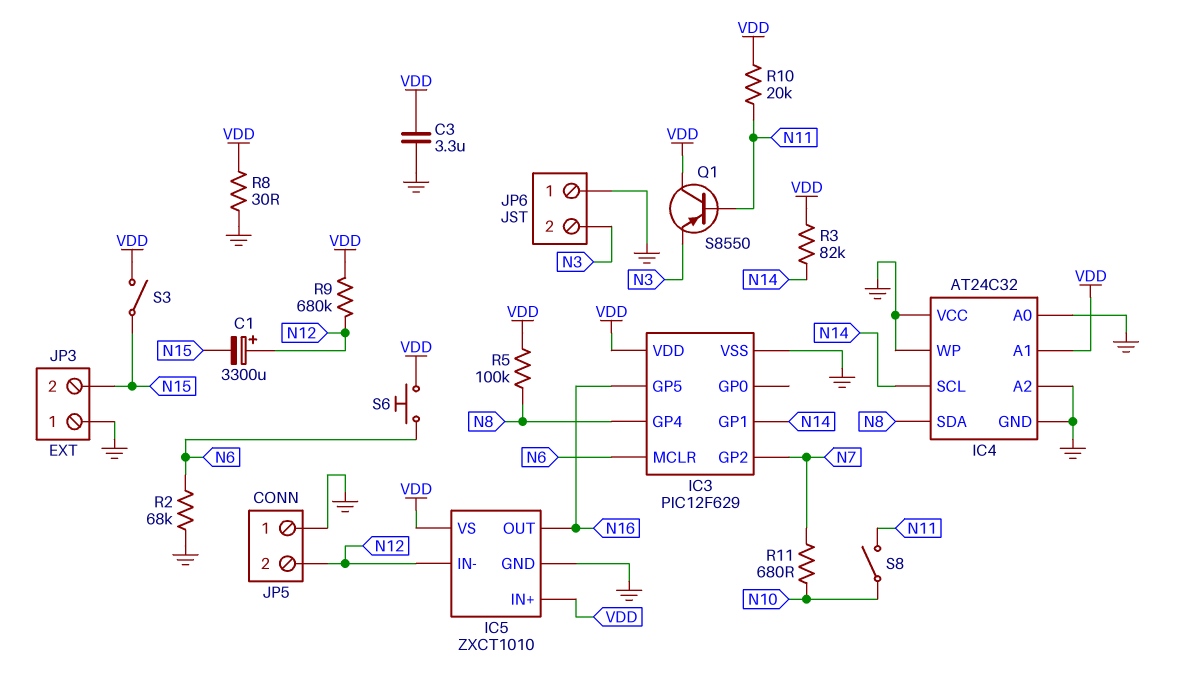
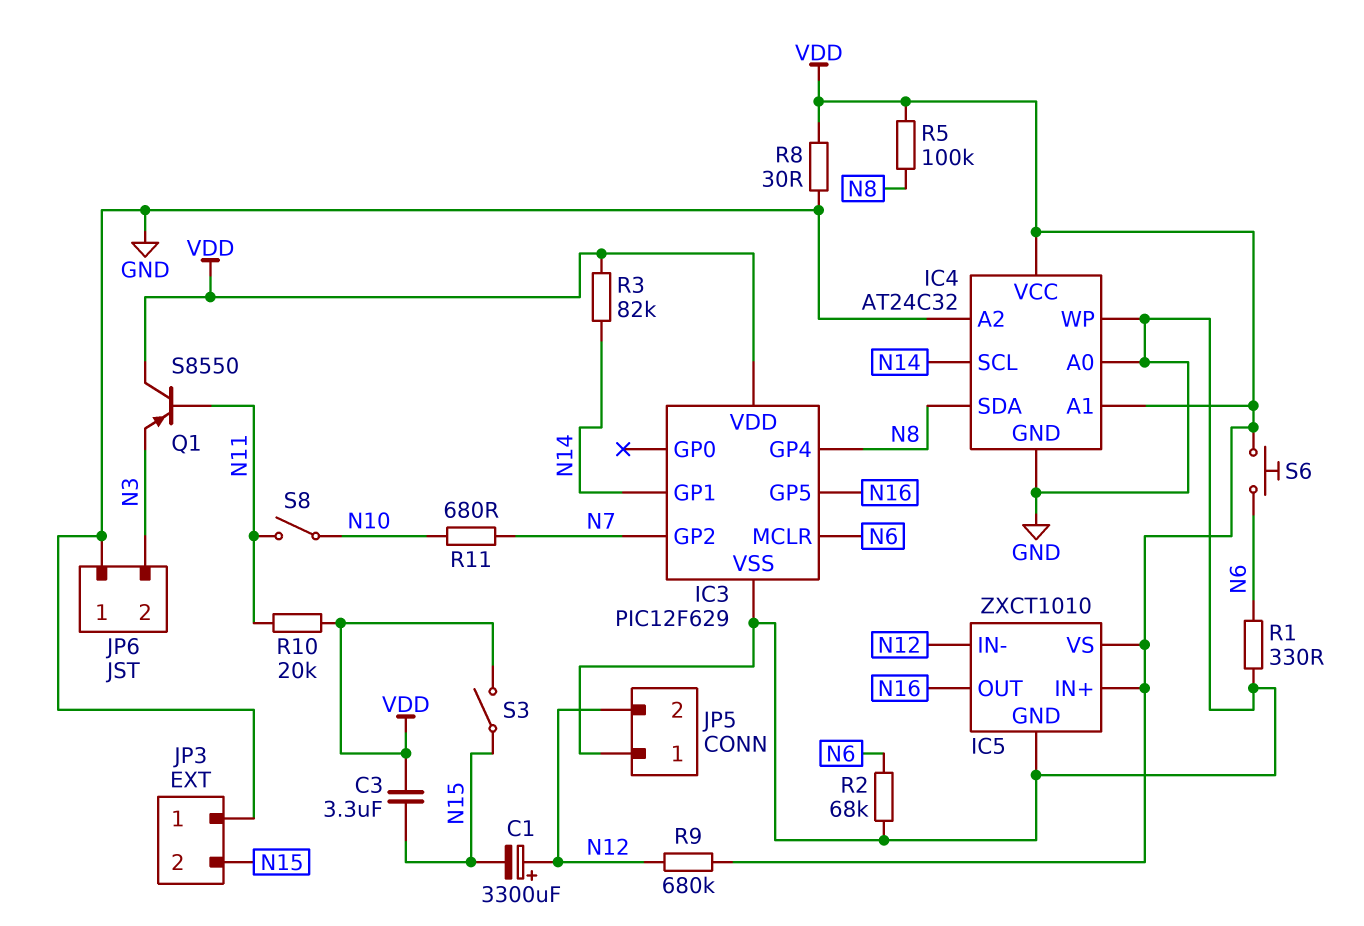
C3: 3.3uF (GND, VDD) -> 3.3uF (N15, VDD)
IC4 pin VCC: GND -> VDD
R1: none -> 330 (GND, N6)

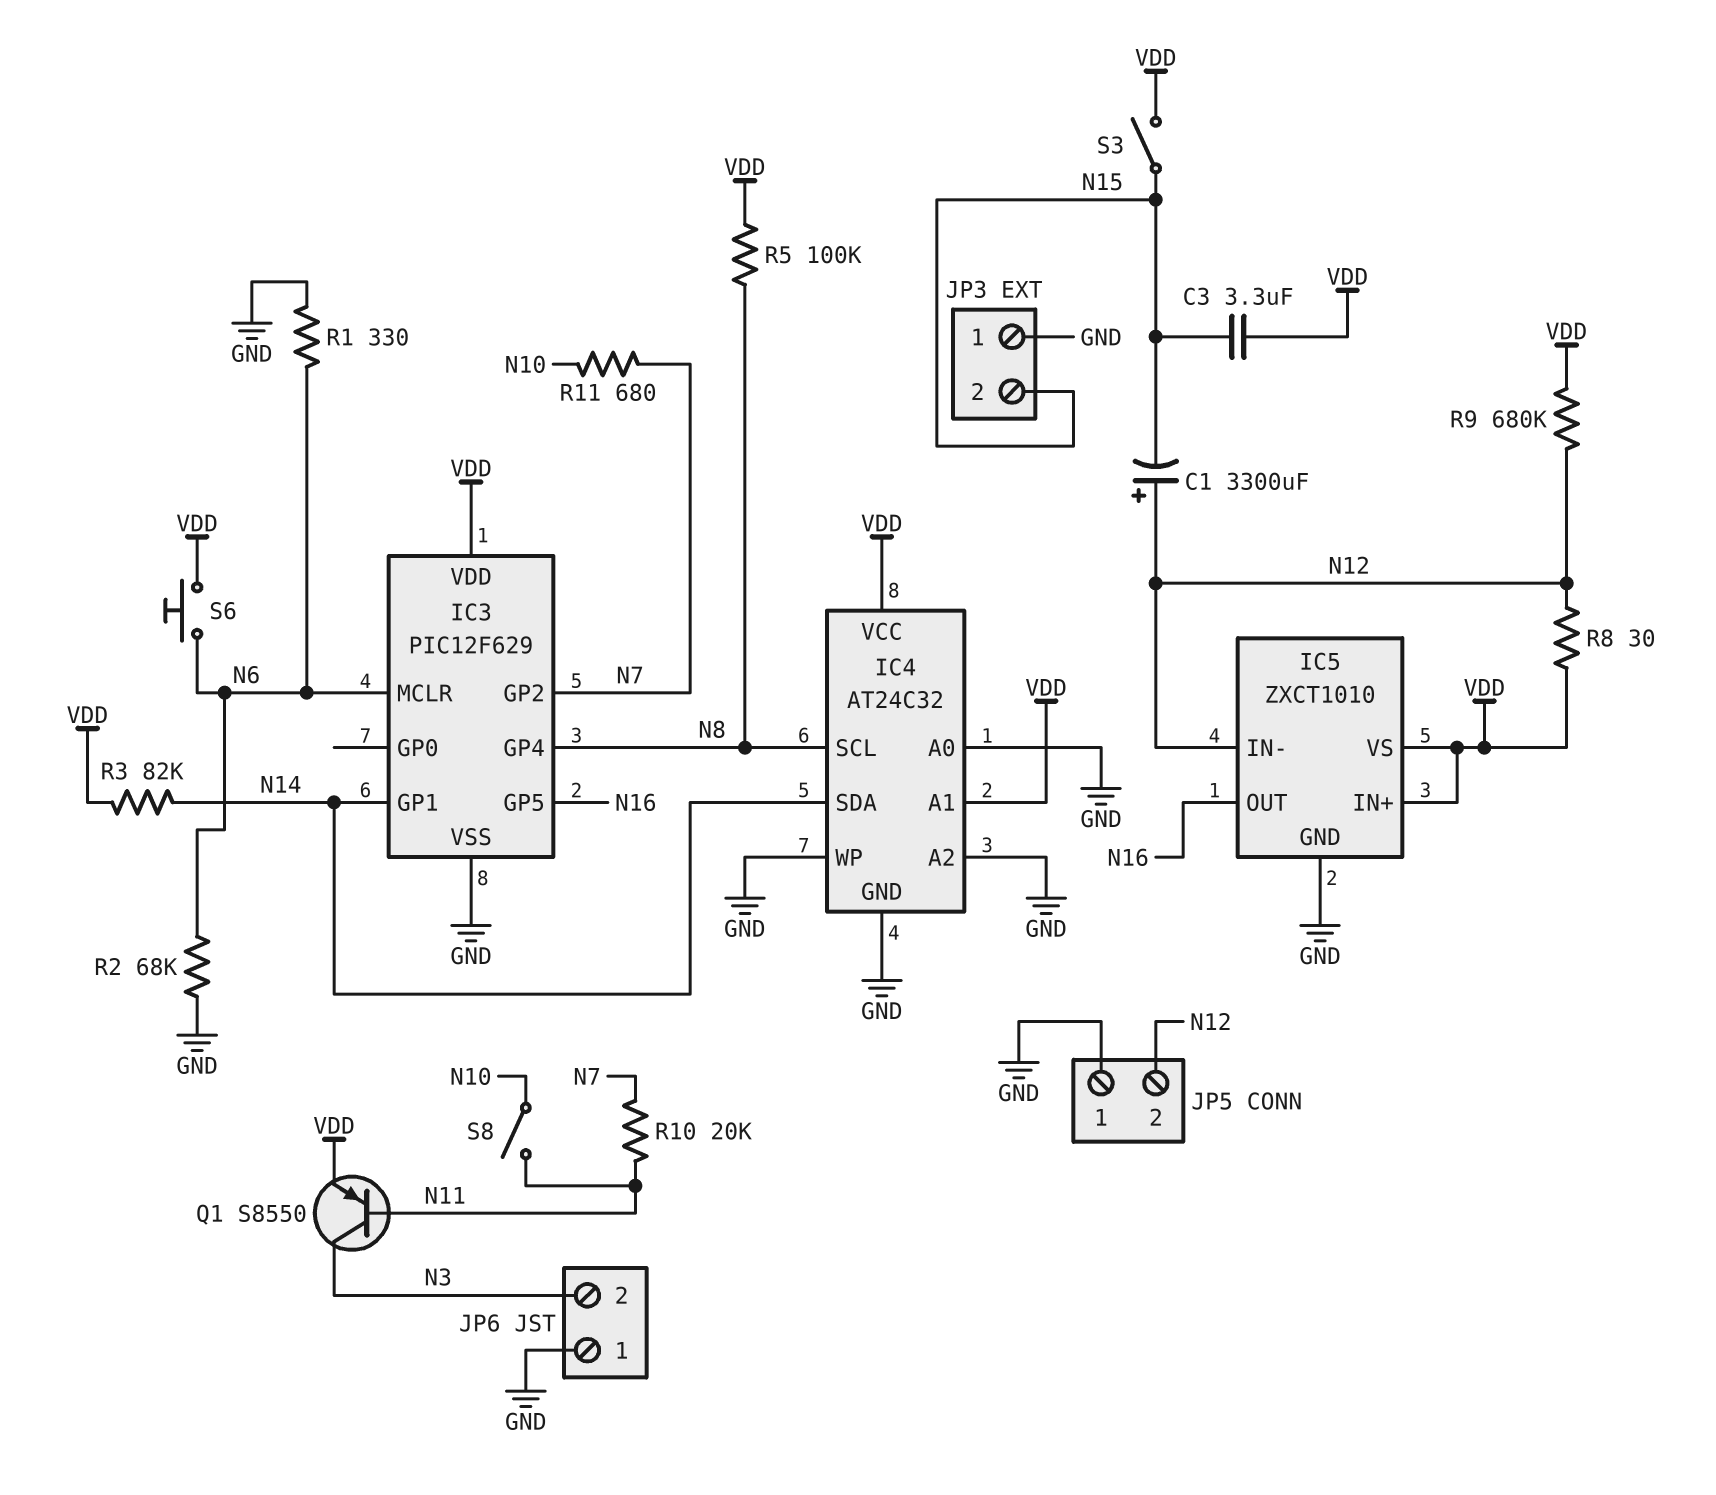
IC4 pin SCL: N14 -> N8
IC4 pin SDA: N8 -> N14
Q1: PNP S8550 (B N11, C VDD, E N3) -> PNP S8550 (B N11, C N3, E VDD)
R8: 30 (GND, VDD) -> 30 (N12, VDD)
R10: 20k (N11, VDD) -> 20k (N7, N11)

